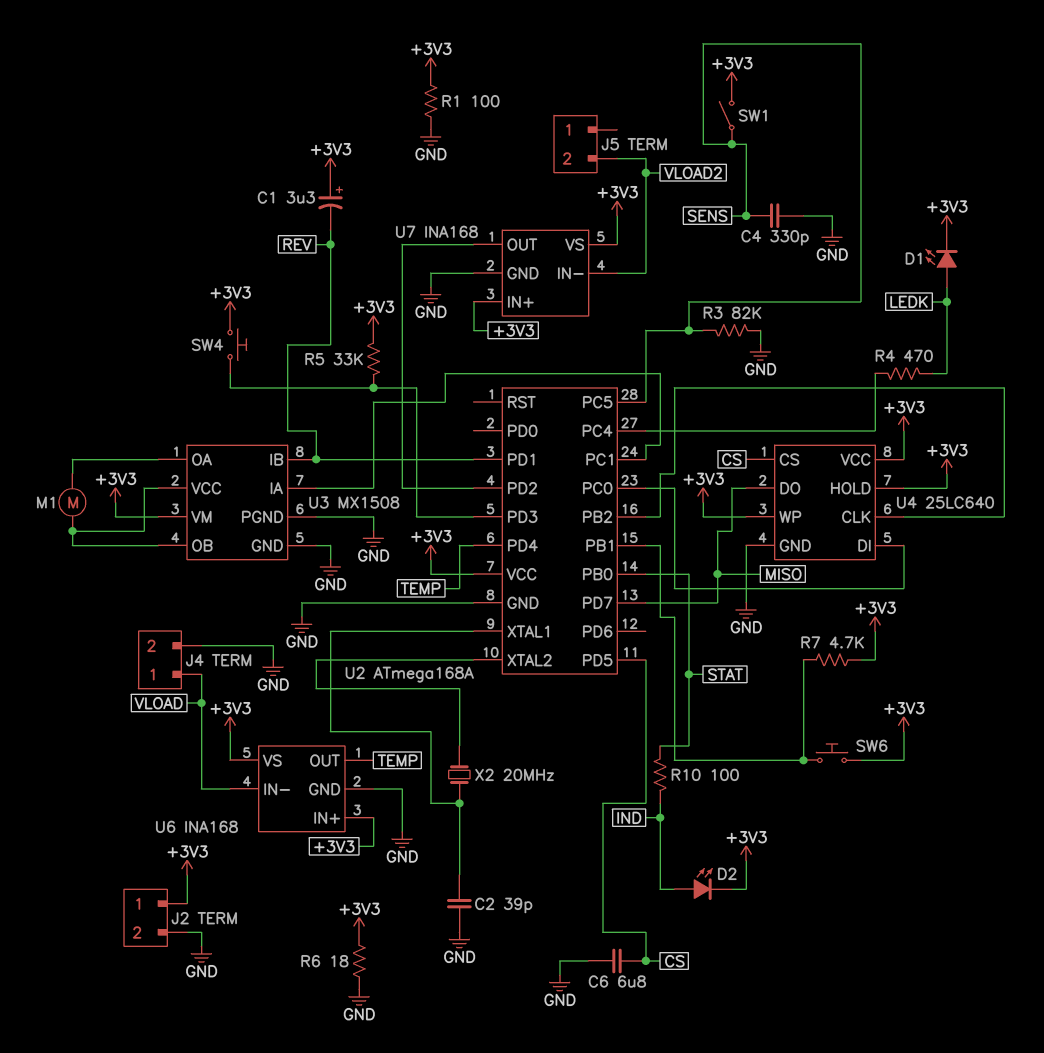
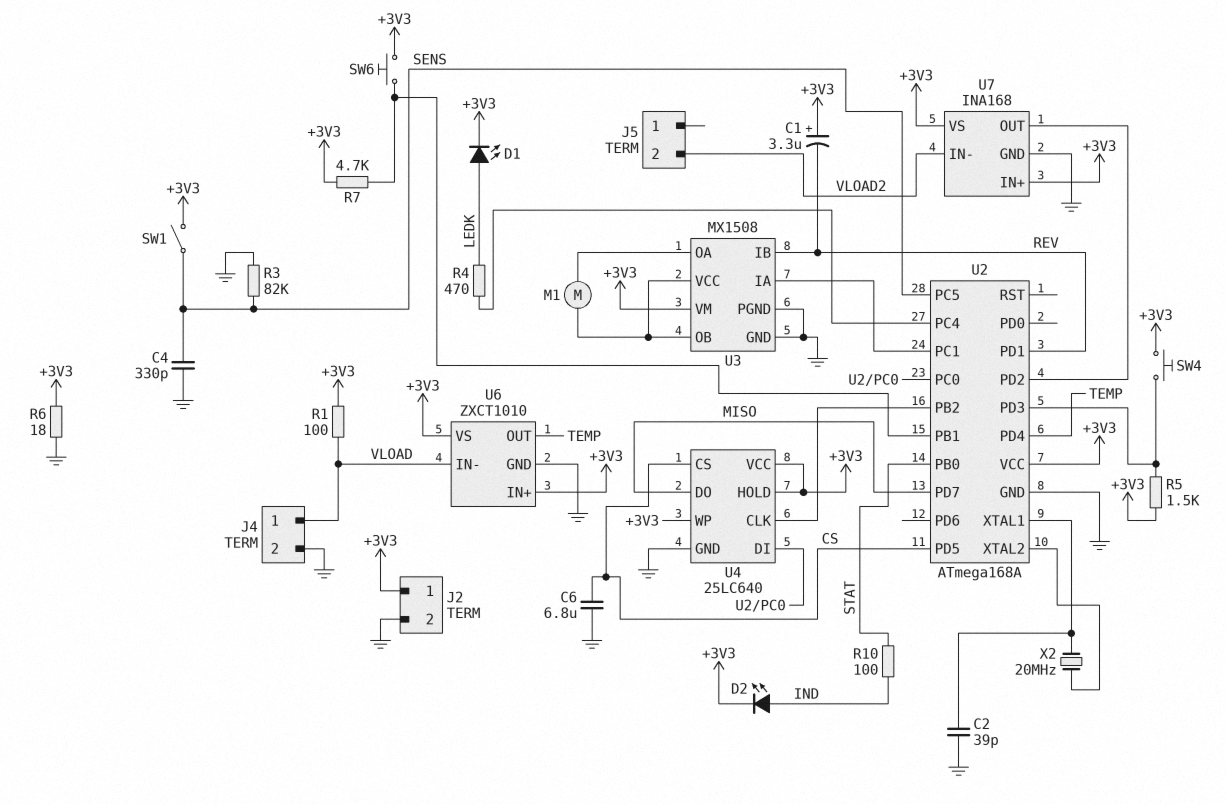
R1: 100 (+3V3, GND) -> 100 (+3V3, VLOAD)
R5: 33k (+3V3, U2/PD3) -> 1.5k (+3V3, U2/PD3)
U6: INA168 -> ZXCT1010

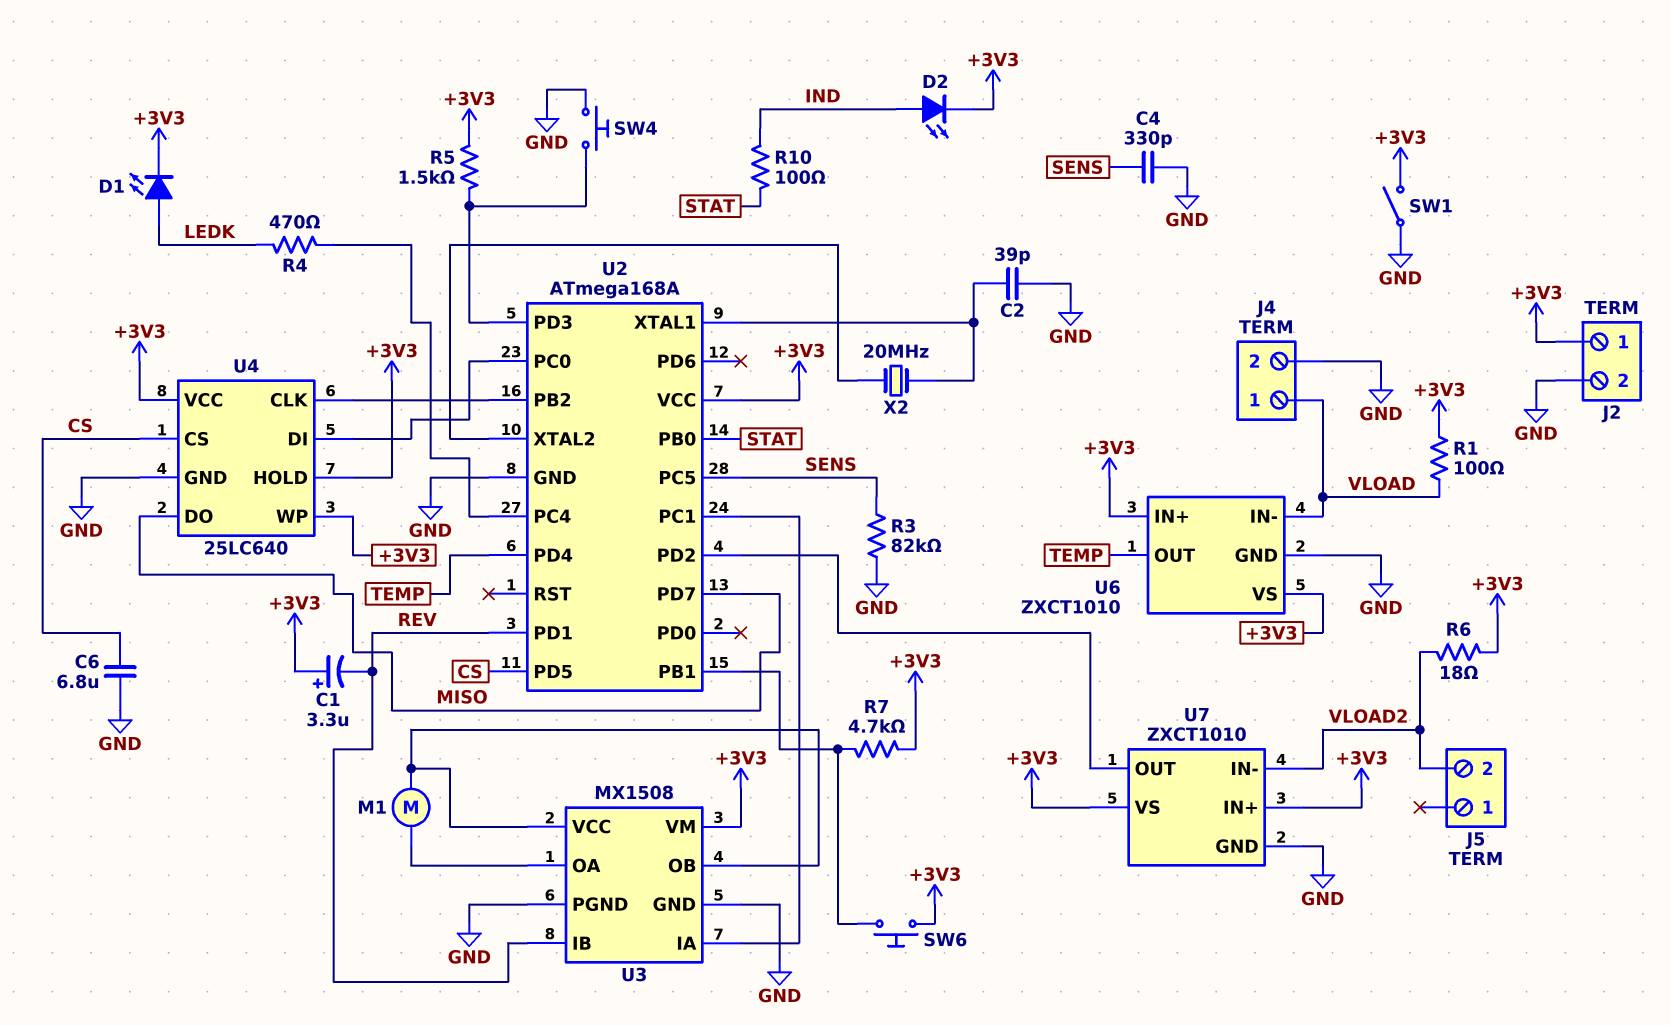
R6: 18 (+3V3, GND) -> 18 (+3V3, VLOAD2)
SW1: switch (+3V3, SENS) -> switch (+3V3, GND)
SW4: button (+3V3, U2/PD3) -> button (GND, U2/PD3)
U7: INA168 -> ZXCT1010

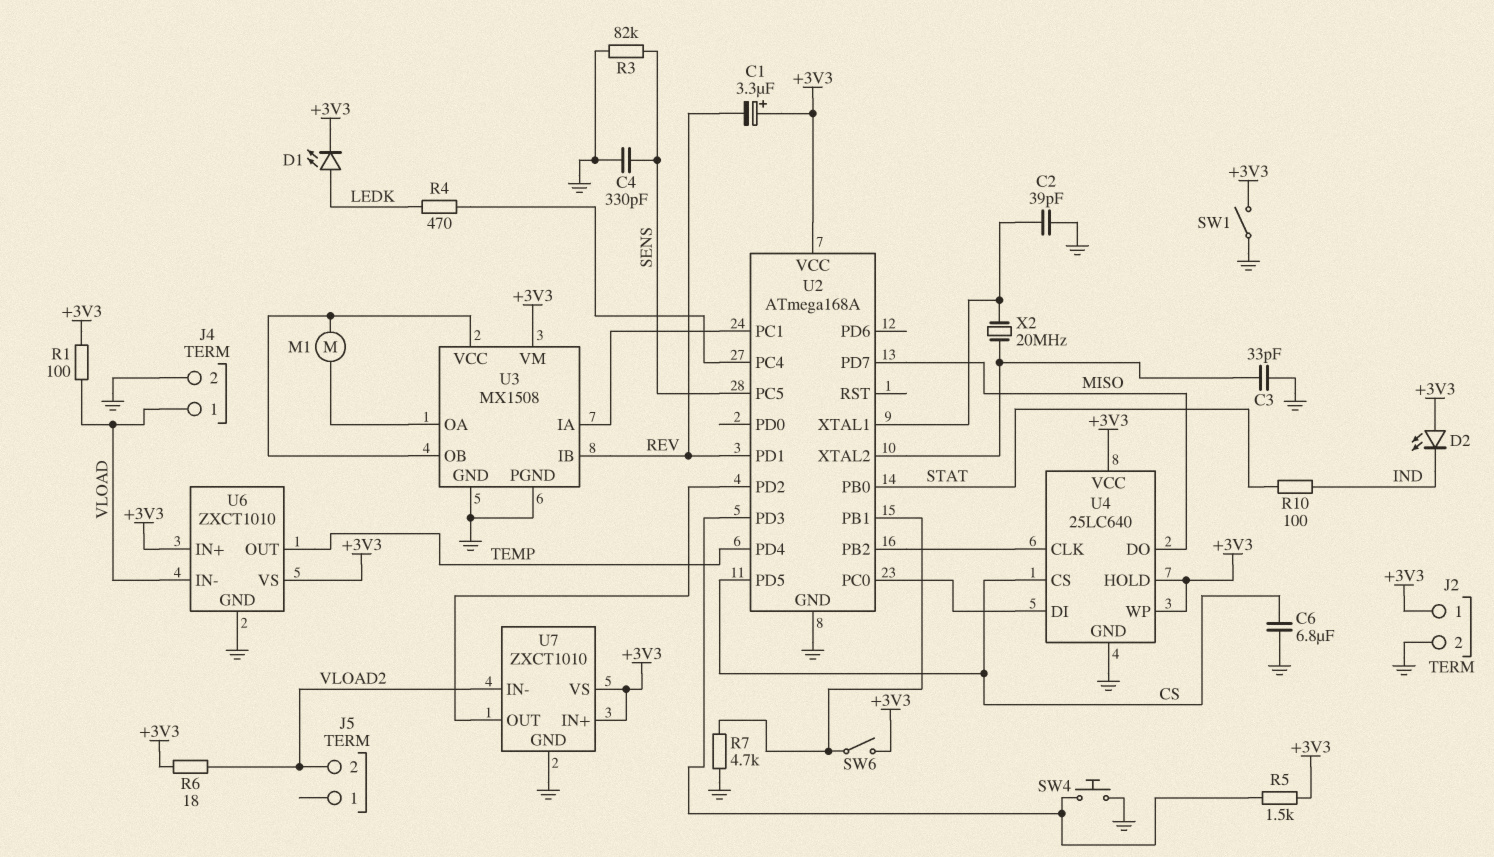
C3: none -> 33pF (GND, U2/XTAL2)
D2: LED (A IND, K +3V3) -> LED (A +3V3, K IND)
R7: 4.7k (+3V3, U2/PB1) -> 4.7k (GND, U2/PB1)
SW6: button (+3V3, U2/PB1) -> switch (+3V3, U2/PB1)

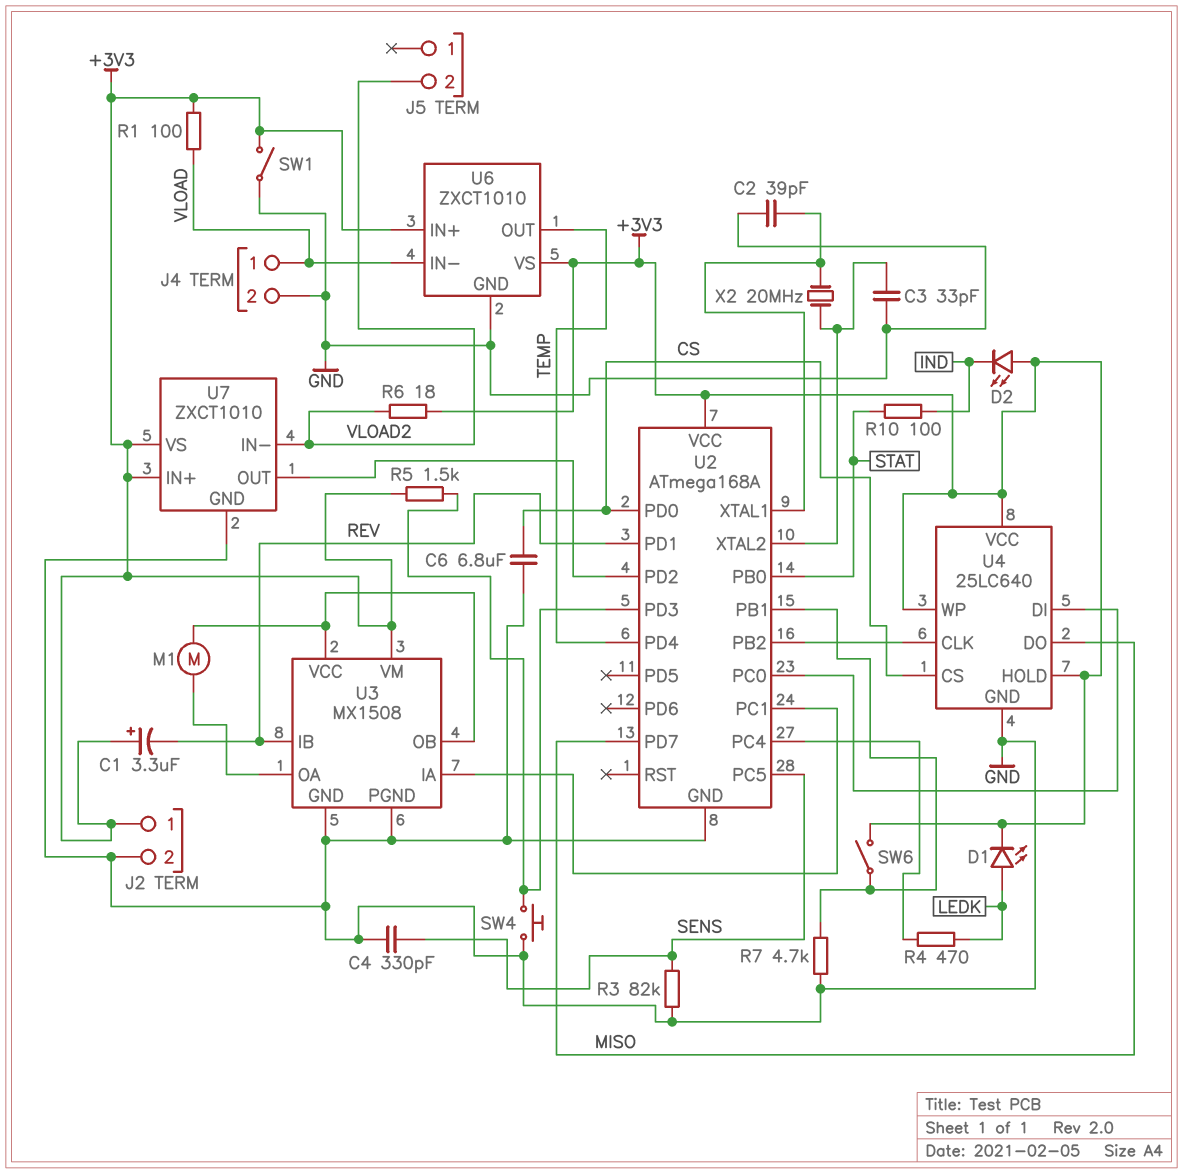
U2 pin PD0: none -> CS
U2 pin PD5: CS -> none

